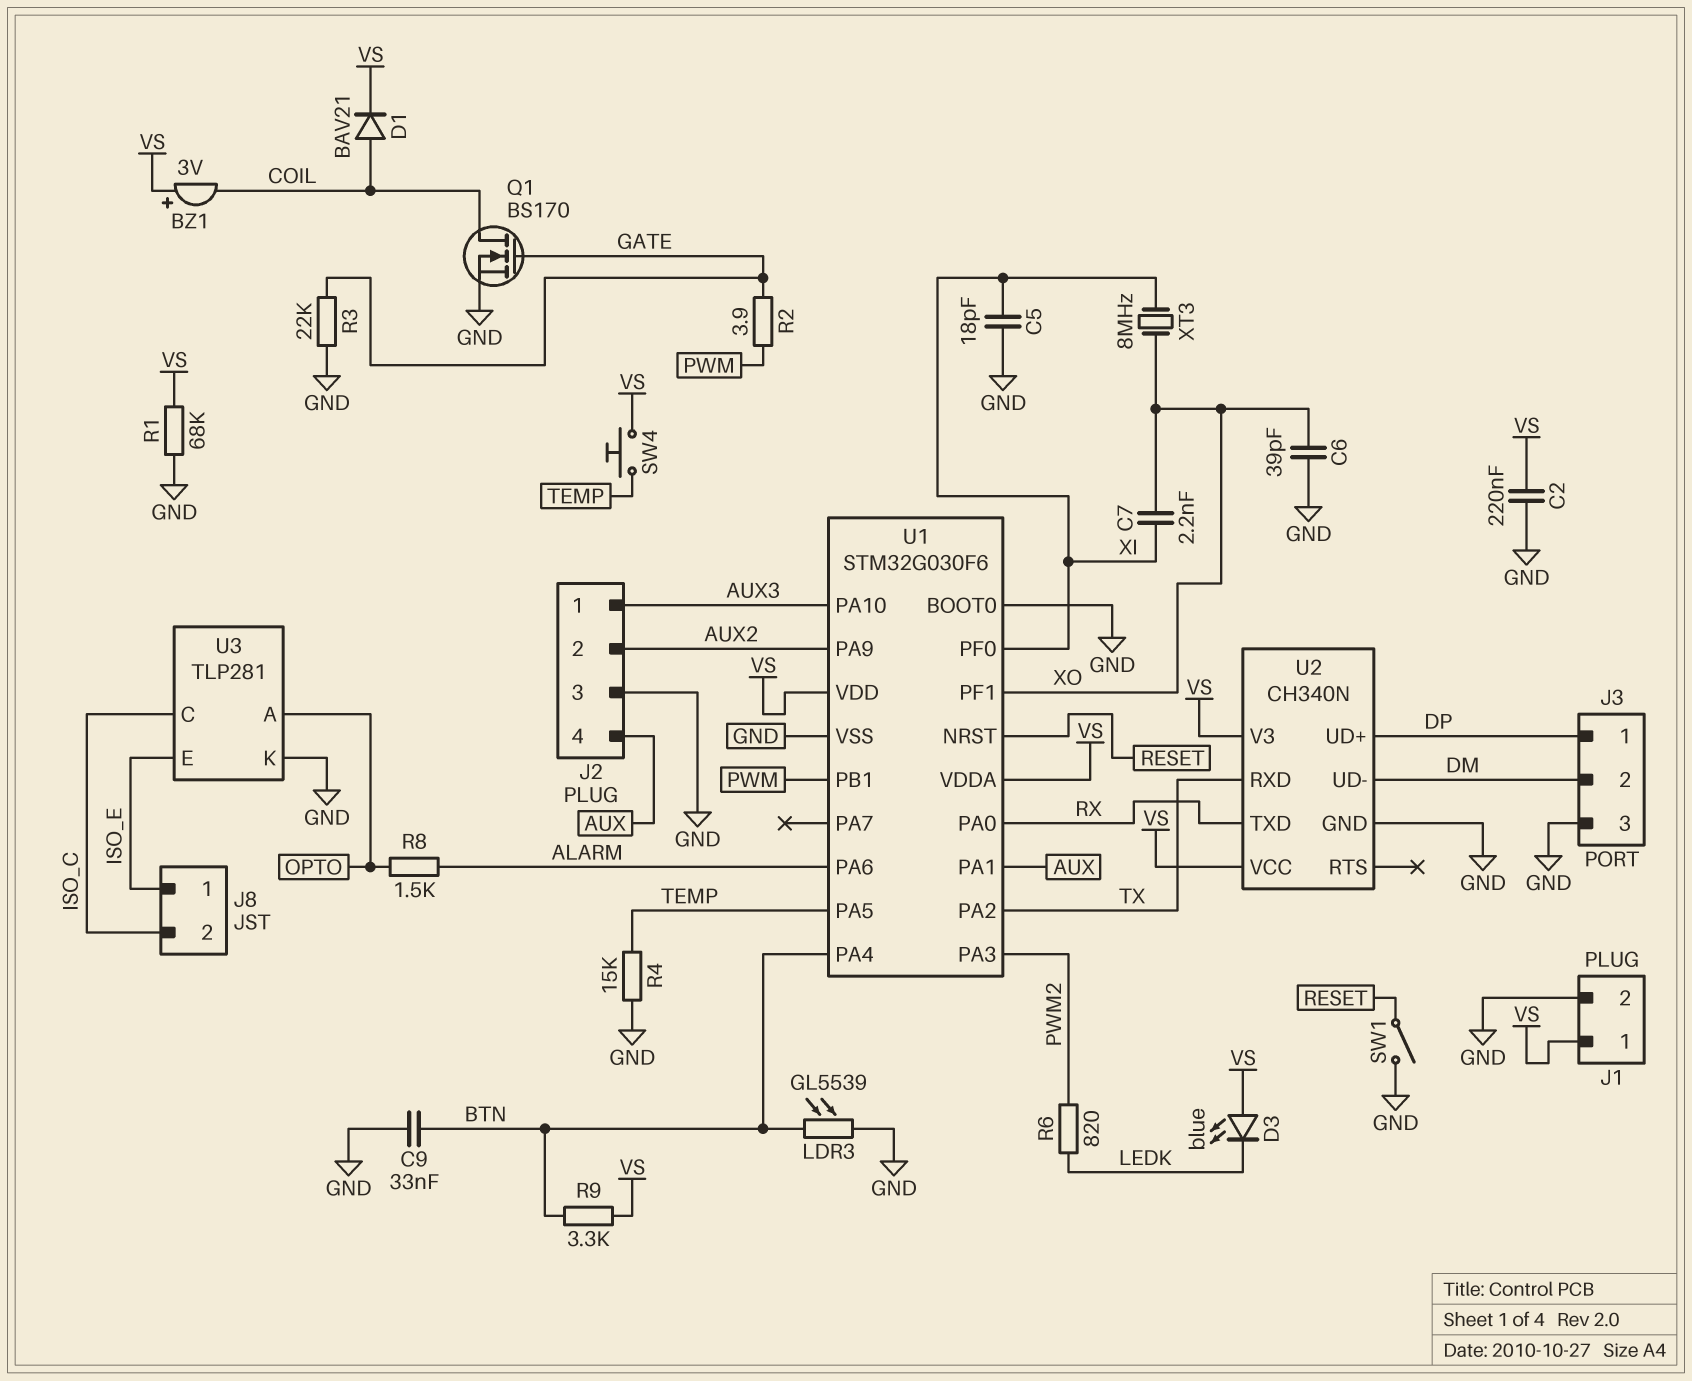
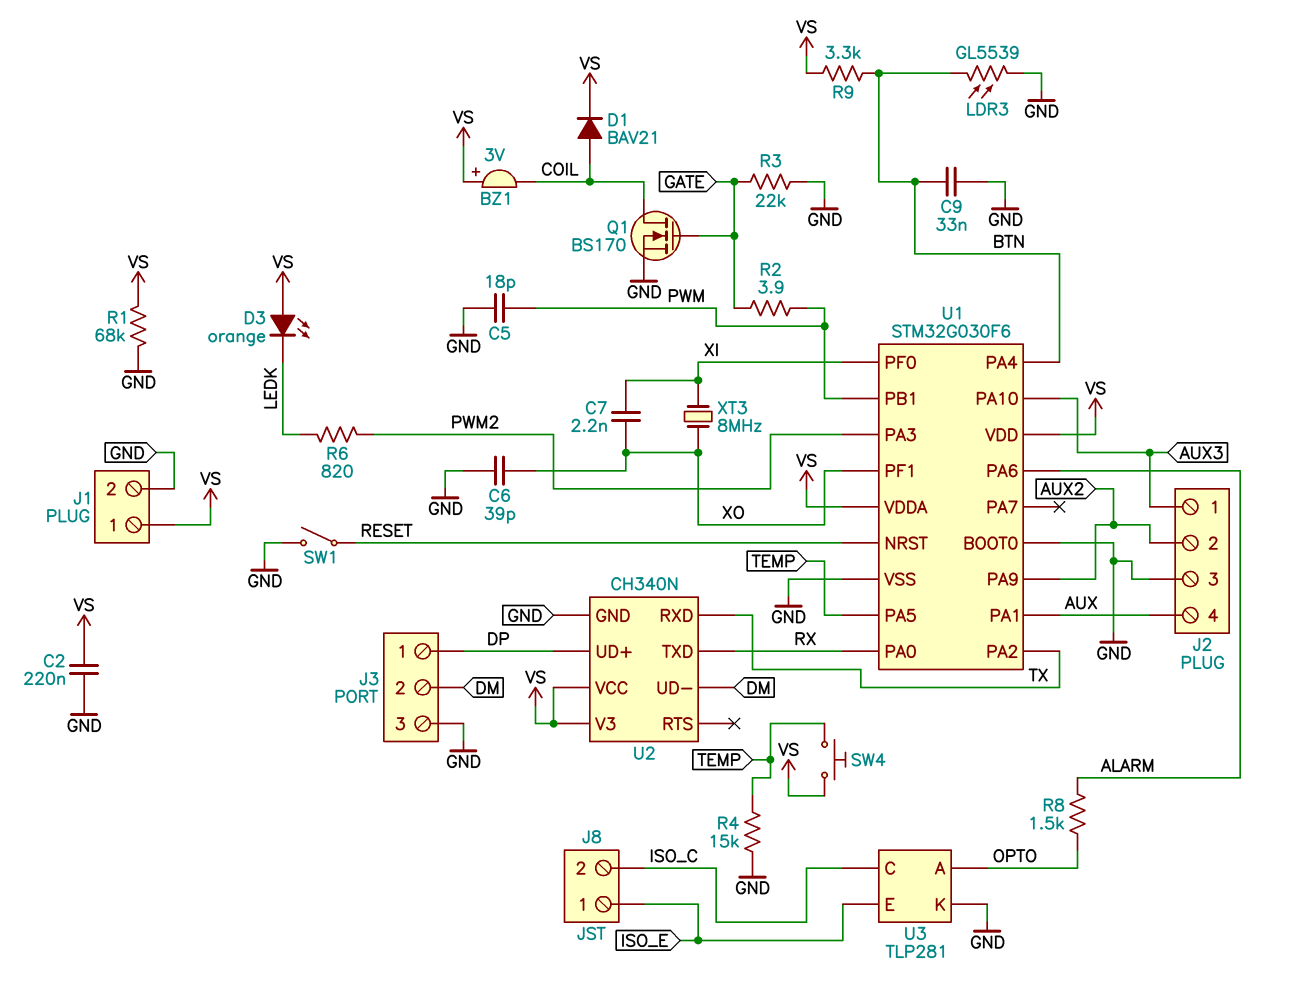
C5: 18pF (GND, XI) -> 18pF (GND, PWM)
D3: LED blue (A VS, K LEDK) -> LED orange (A VS, K LEDK)

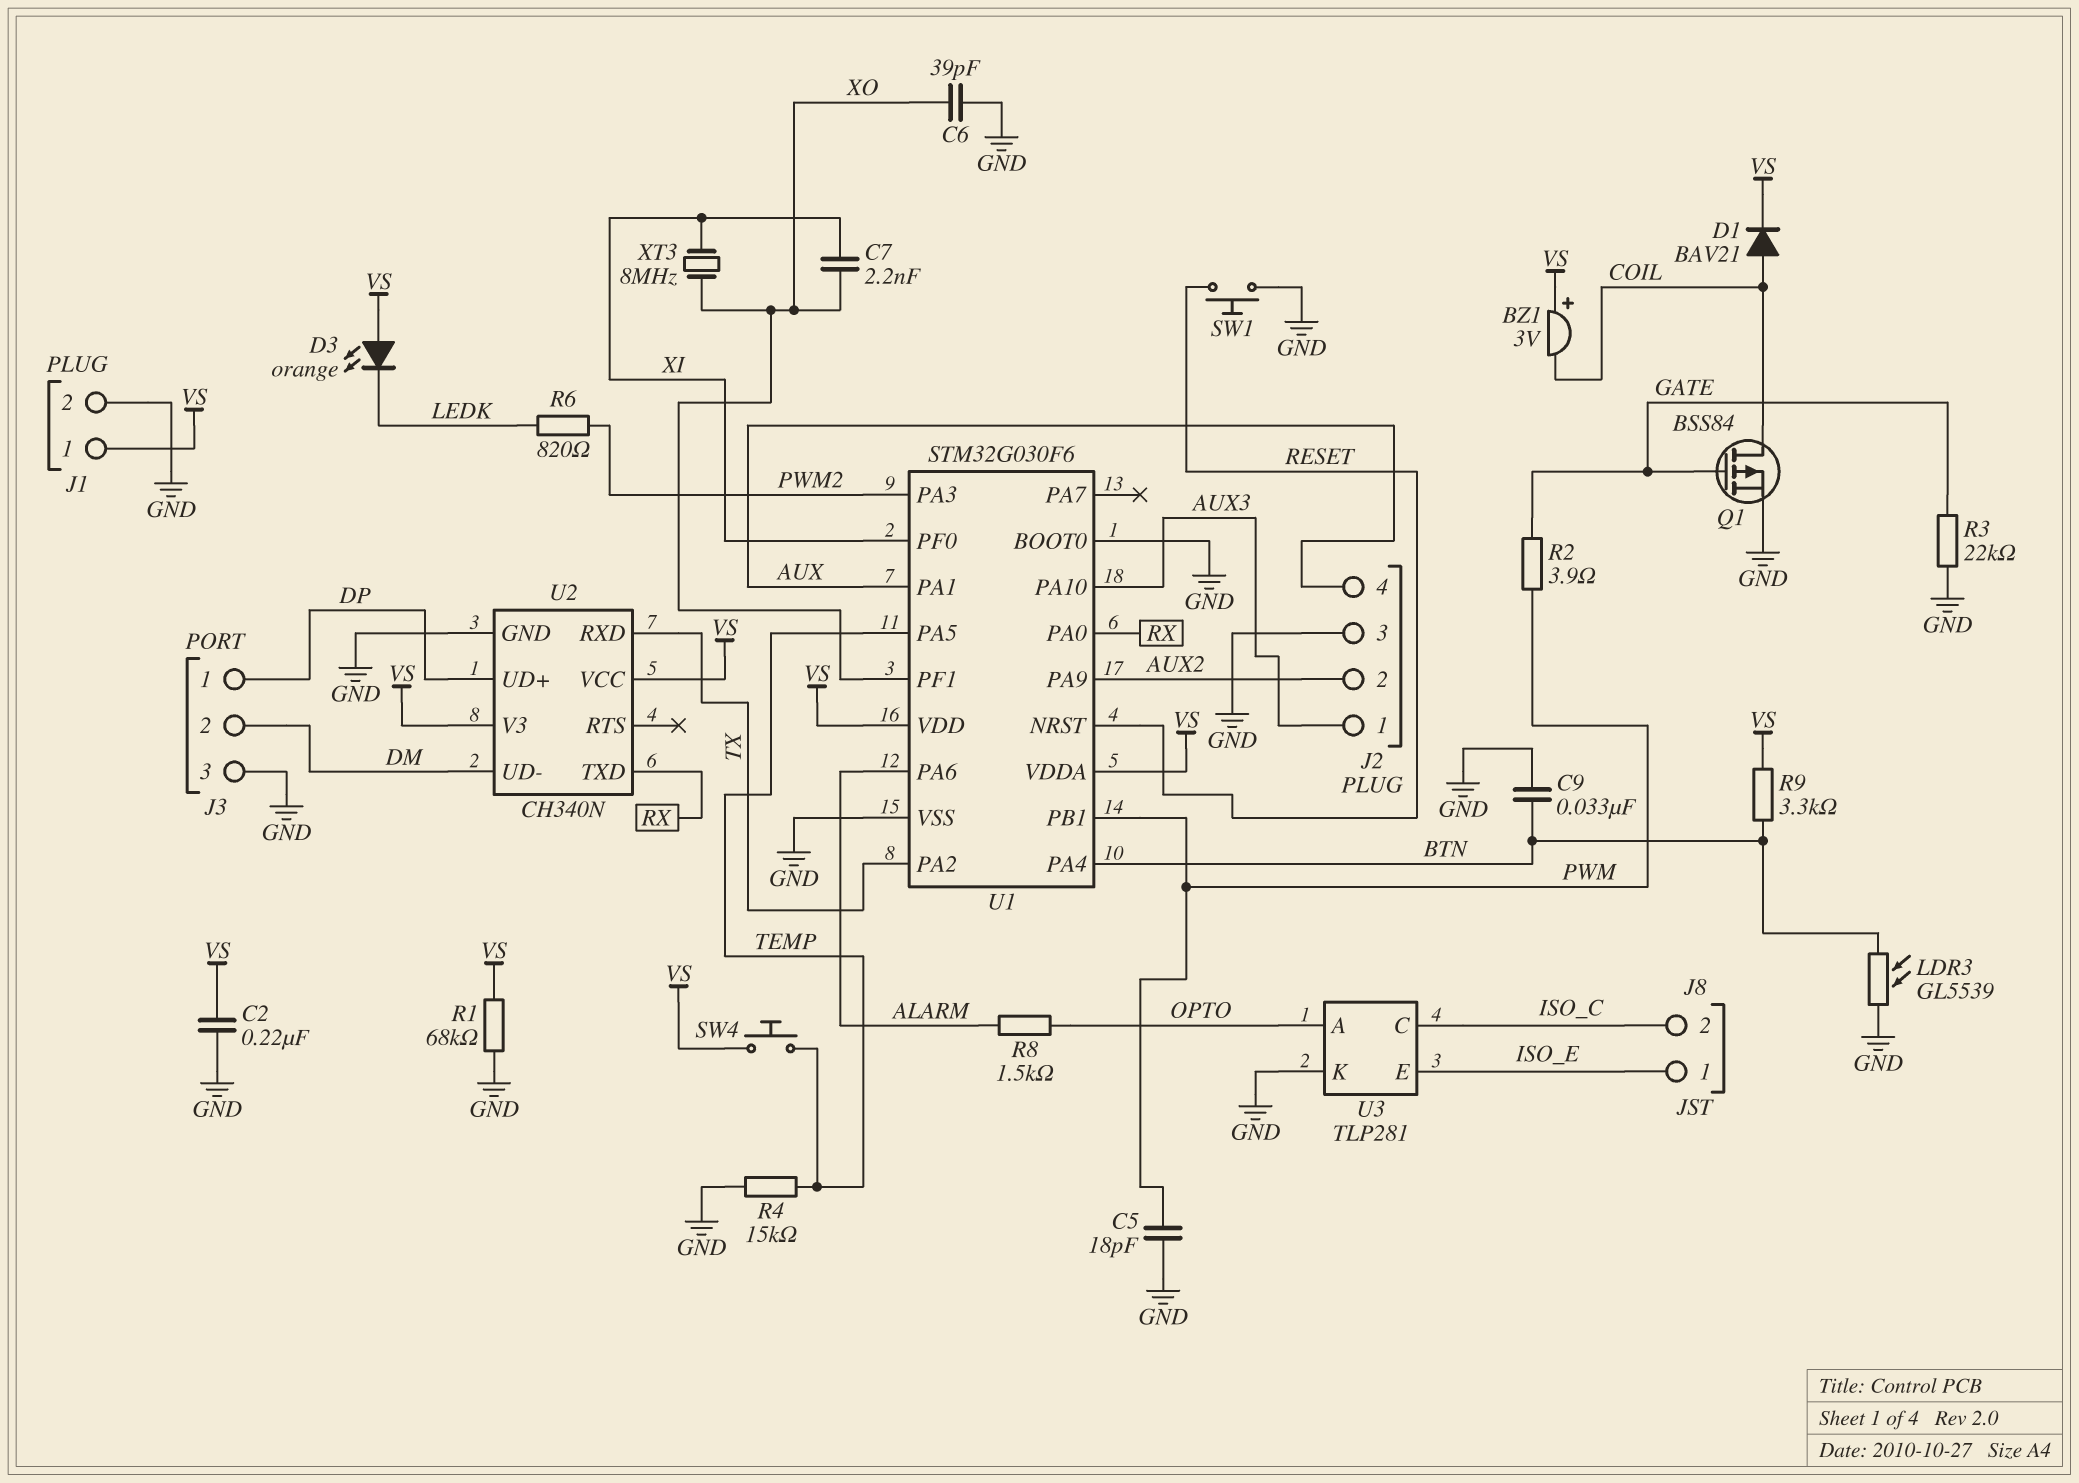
Q1: NMOS BS170 (G GATE, D COIL, S GND) -> PMOS BSS84 (G GATE, D COIL, S GND)
SW1: switch (GND, RESET) -> button (GND, RESET)

